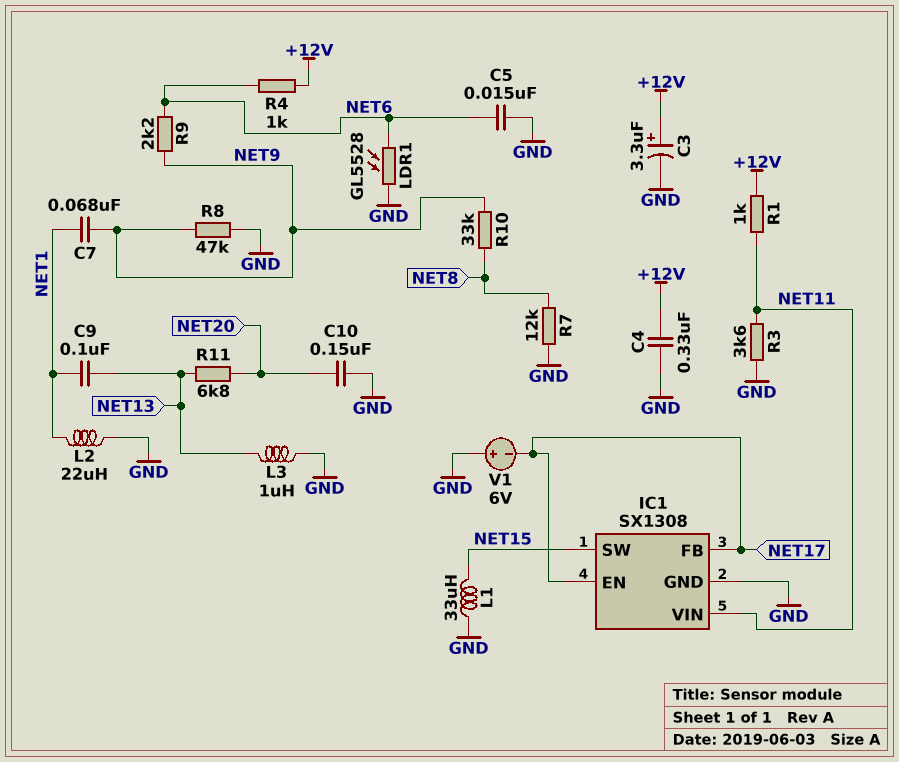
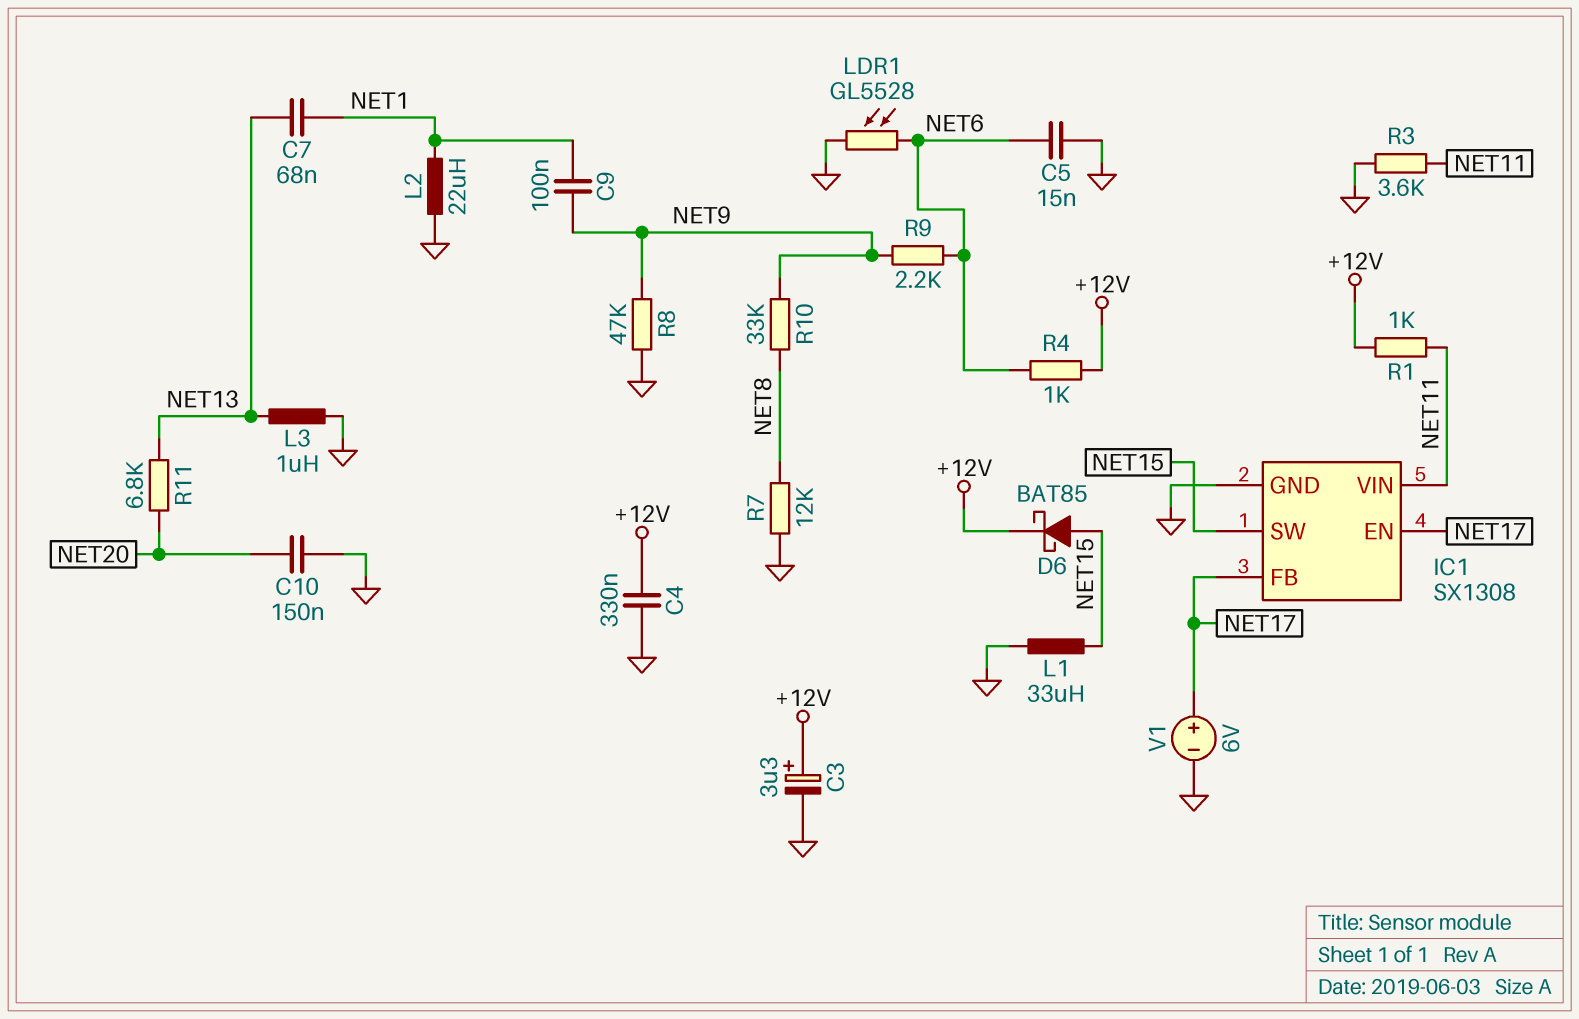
C7: 68nF (NET1, NET9) -> 68nF (NET1, NET13)
C9: 100nF (NET1, NET13) -> 100nF (NET1, NET9)
D6: none -> schottky BAT85 (A NET15, K +12V)
V1: 6V (plus GND, minus NET17) -> 6V (plus NET17, minus GND)

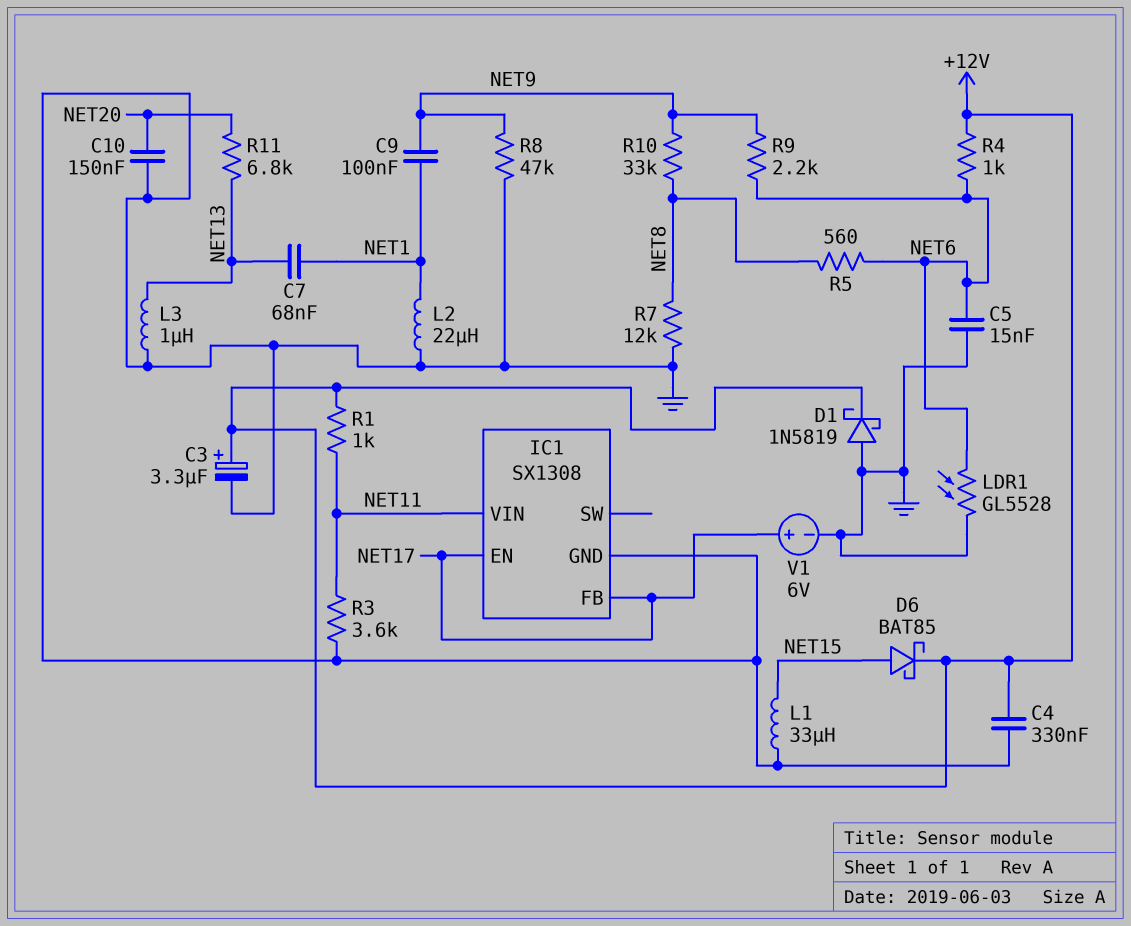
D1: none -> schottky 1N5819 (A GND, K +12V)
IC1 pin SW: NET15 -> none
R5: none -> 560 (NET6, NET8)

